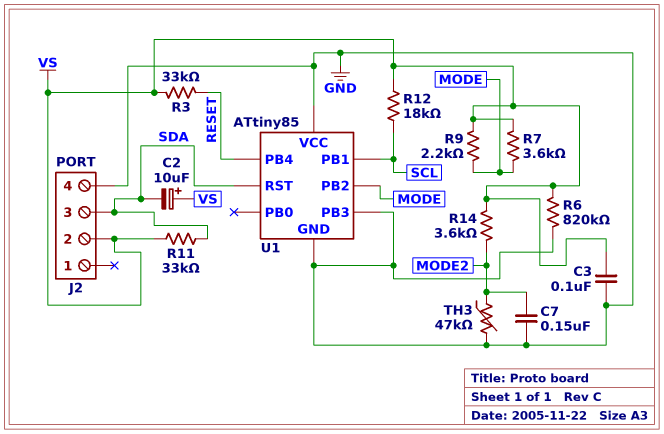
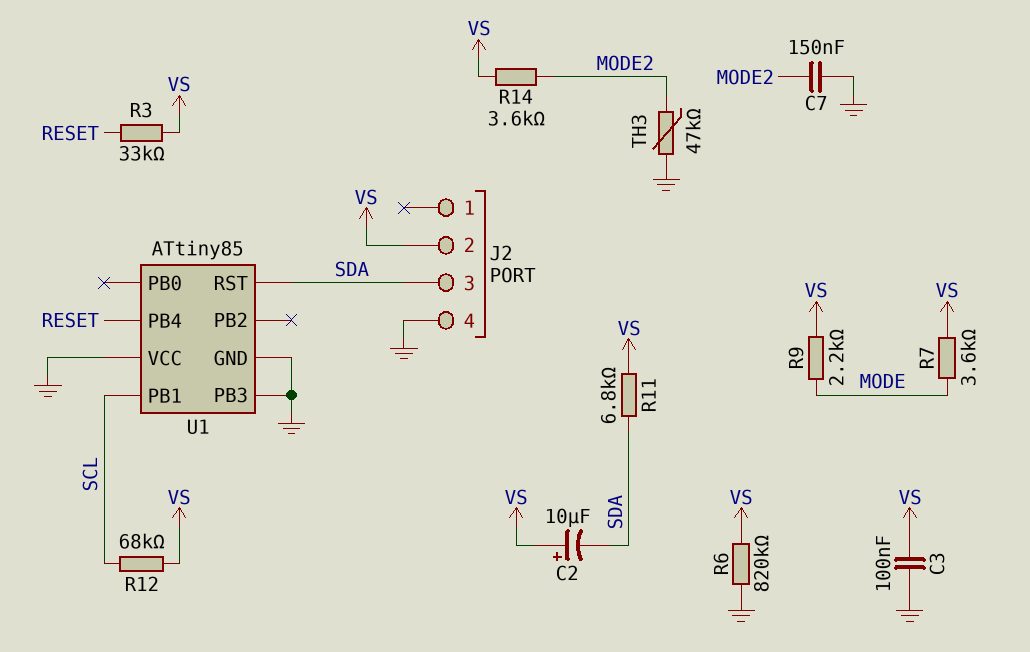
R11: 33k (SDA, VS) -> 6.8k (SDA, VS)
R12: 18k (SCL, VS) -> 68k (SCL, VS)
U1 pin PB2: MODE -> none

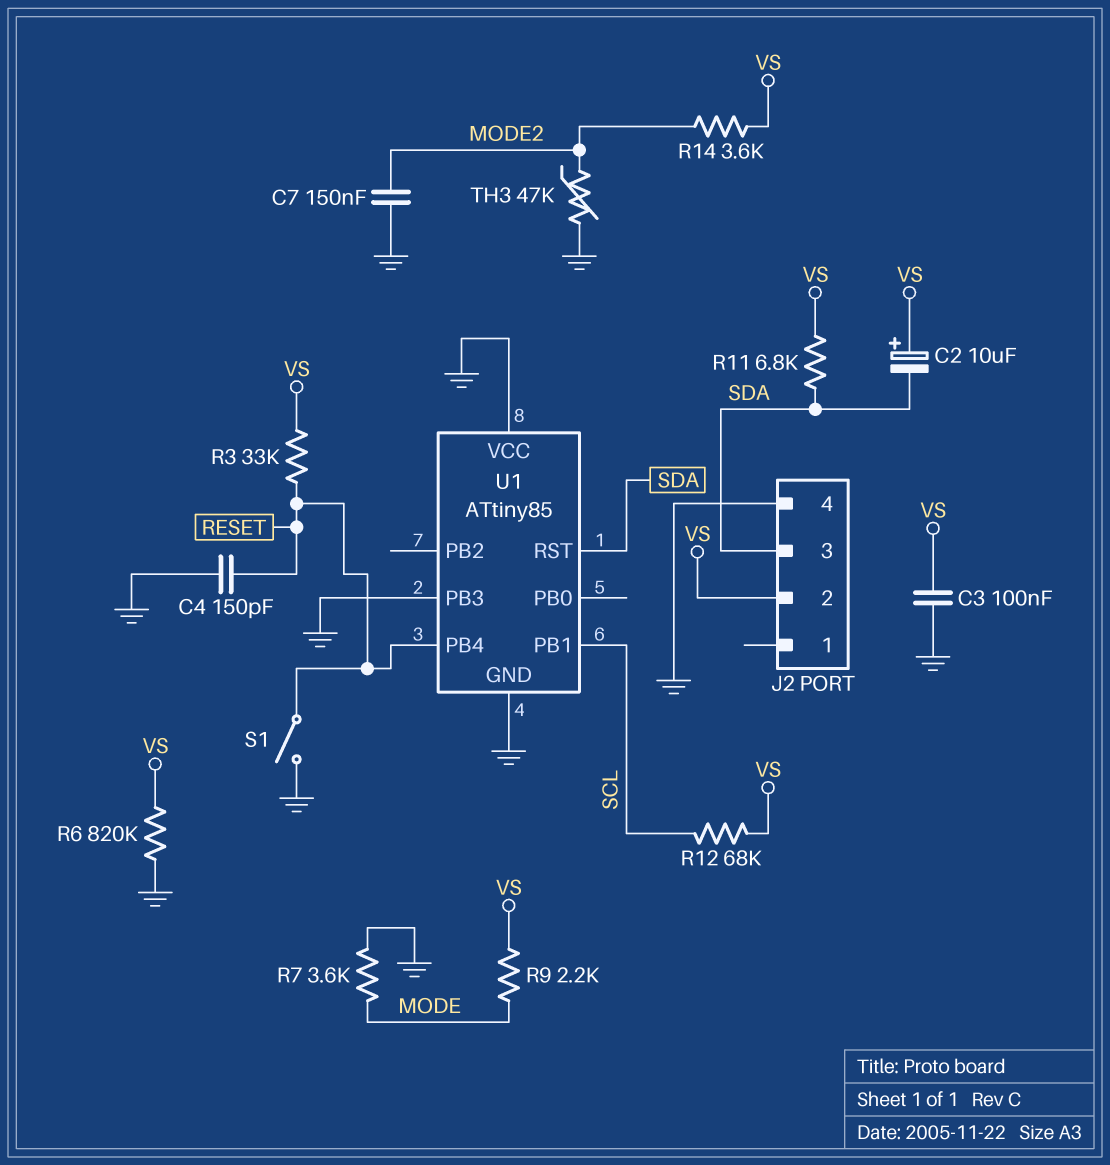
C4: none -> 150pF (GND, RESET)
R7: 3.6k (MODE, VS) -> 3.6k (GND, MODE)
S1: none -> switch (GND, RESET)

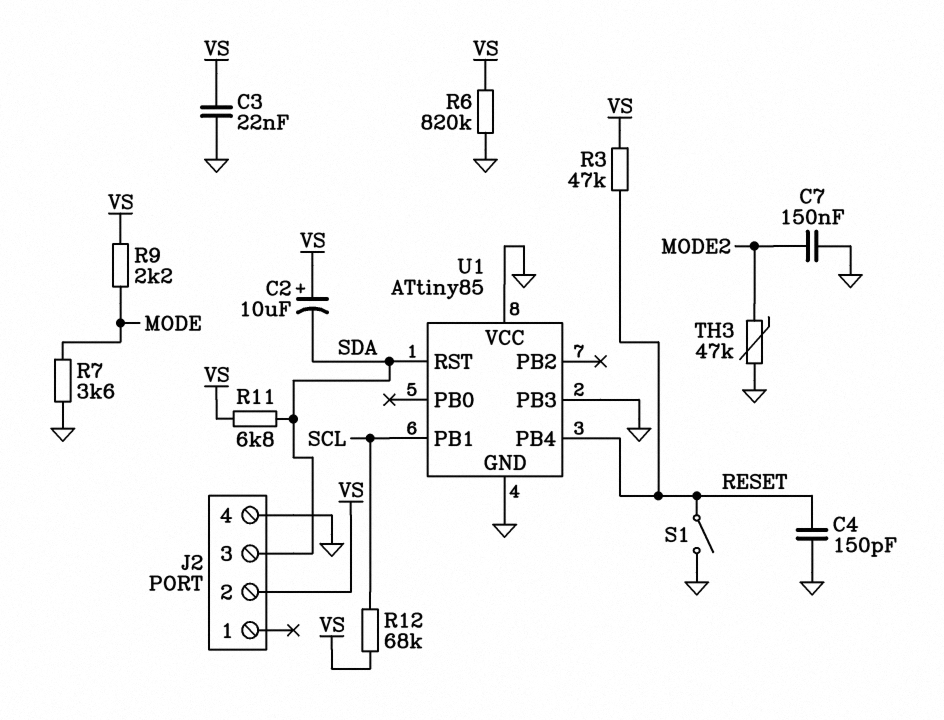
C3: 100nF (GND, VS) -> 22nF (GND, VS)
R3: 33k (RESET, VS) -> 47k (RESET, VS)
R14: 3.6k (MODE2, VS) -> none

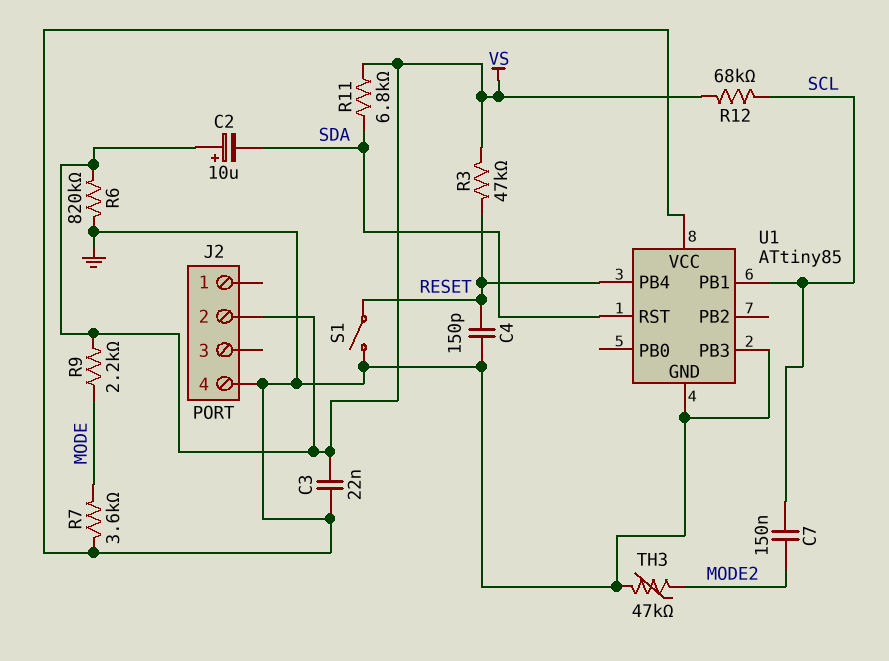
C7: 150nF (GND, MODE2) -> 150nF (MODE2, SCL)
J2 pin 3: SDA -> none

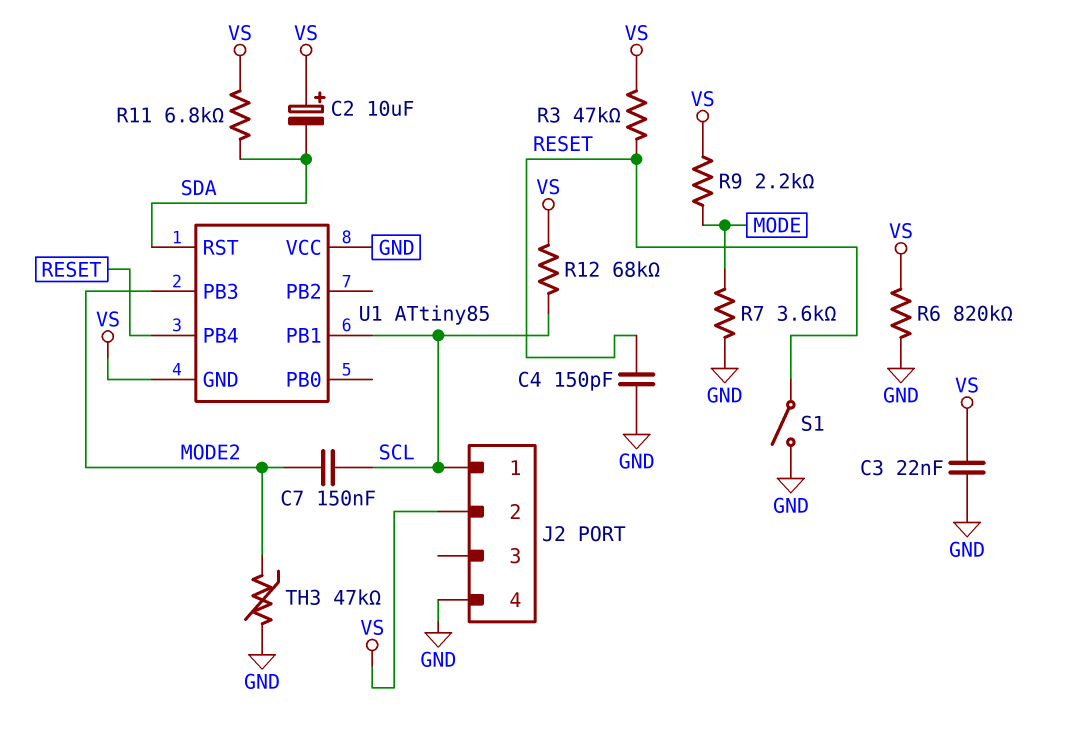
J2 pin 1: none -> SCL
U1 pin GND: GND -> VS
U1 pin PB3: GND -> MODE2

